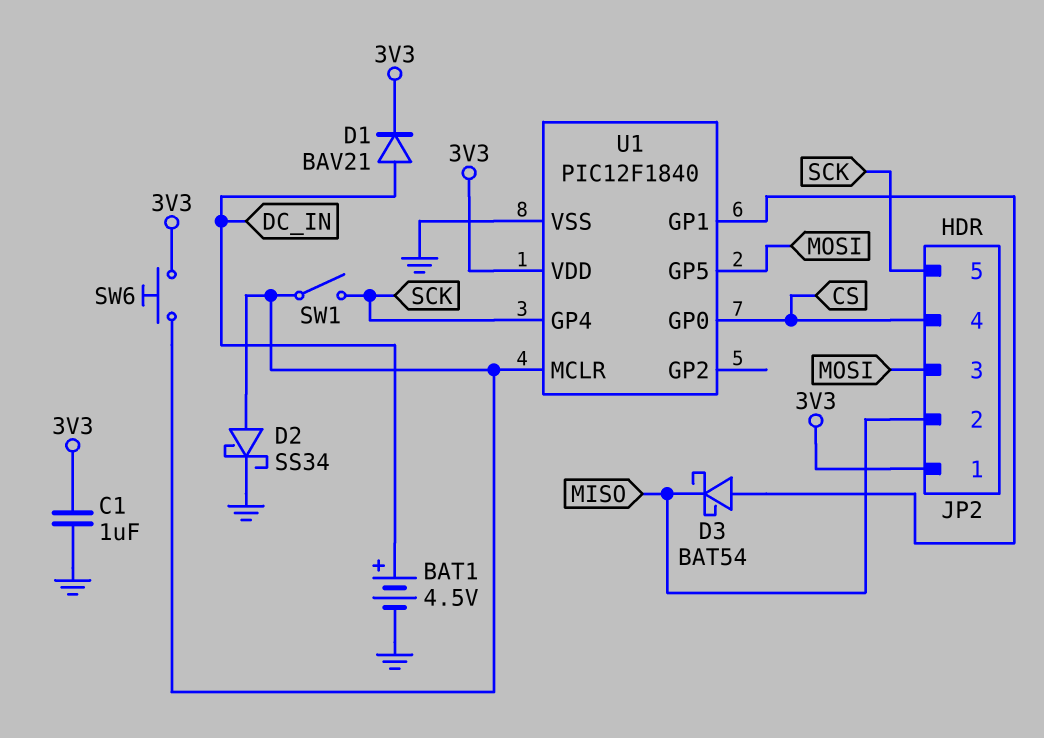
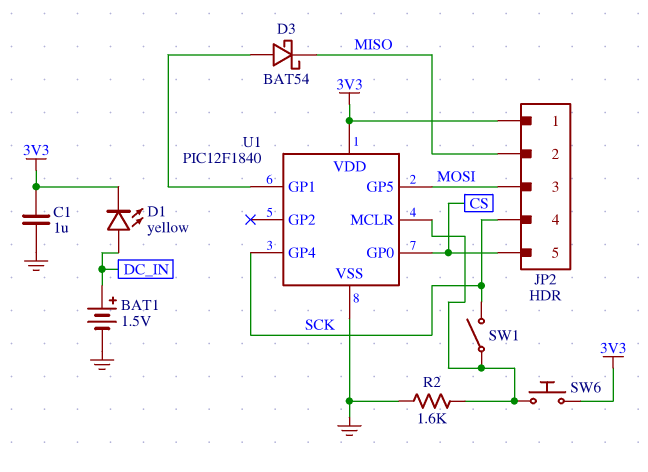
BAT1: 4.5V (plus DC_IN, minus GND) -> 1.5V (plus DC_IN, minus GND)
D1: diode BAV21 (A DC_IN, K 3V3) -> LED yellow (A DC_IN, K 3V3)
D2: schottky SS34 (A U1/MCLR, K GND) -> none
JP2 pin 4: CS -> SCK
JP2 pin 5: SCK -> CS
R2: none -> 1.6k (GND, U1/MCLR)

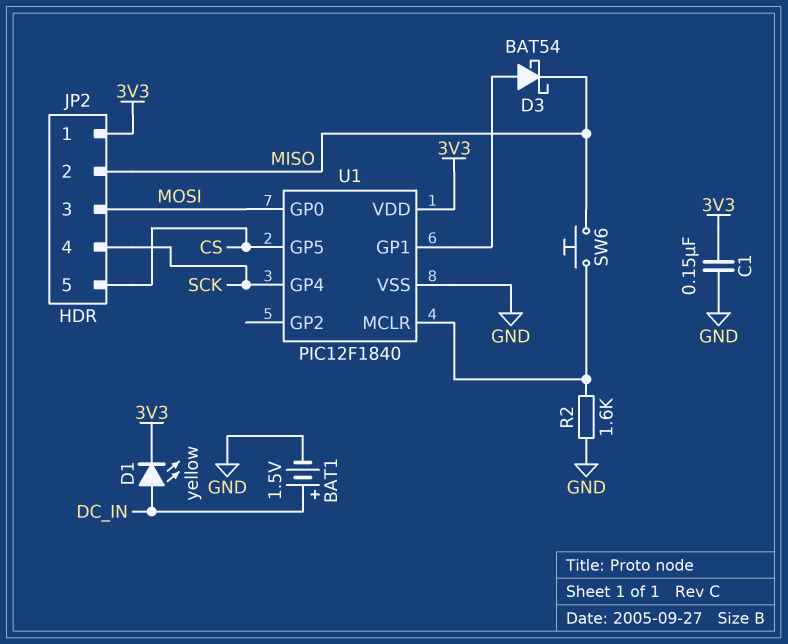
C1: 1uF (3V3, GND) -> 150nF (3V3, GND)
SW1: switch (SCK, U1/MCLR) -> none
SW6: button (3V3, U1/MCLR) -> button (MISO, U1/MCLR)
U1 pin GP0: CS -> MOSI
U1 pin GP5: MOSI -> CS

